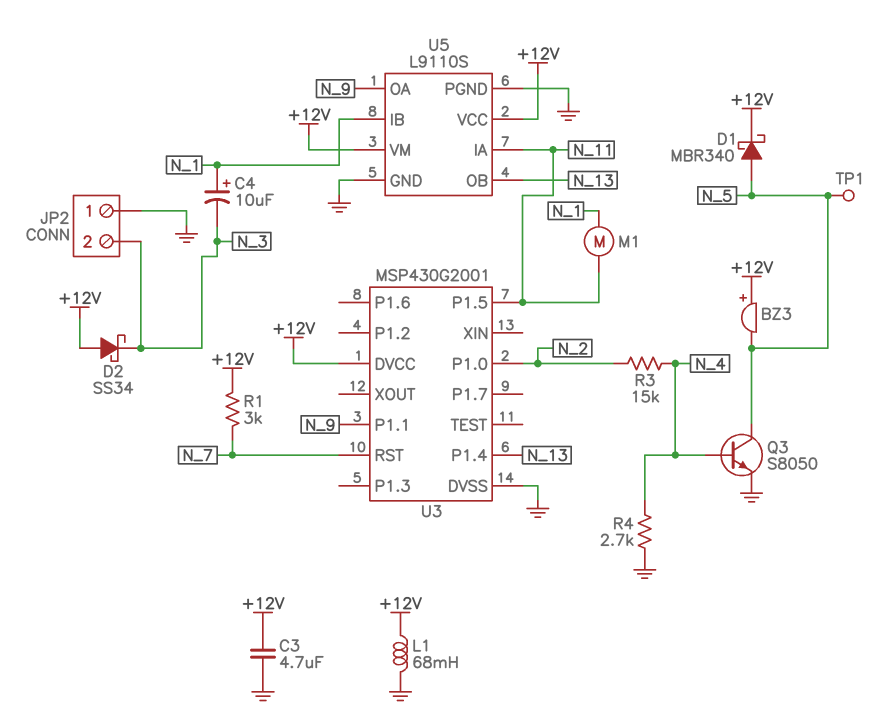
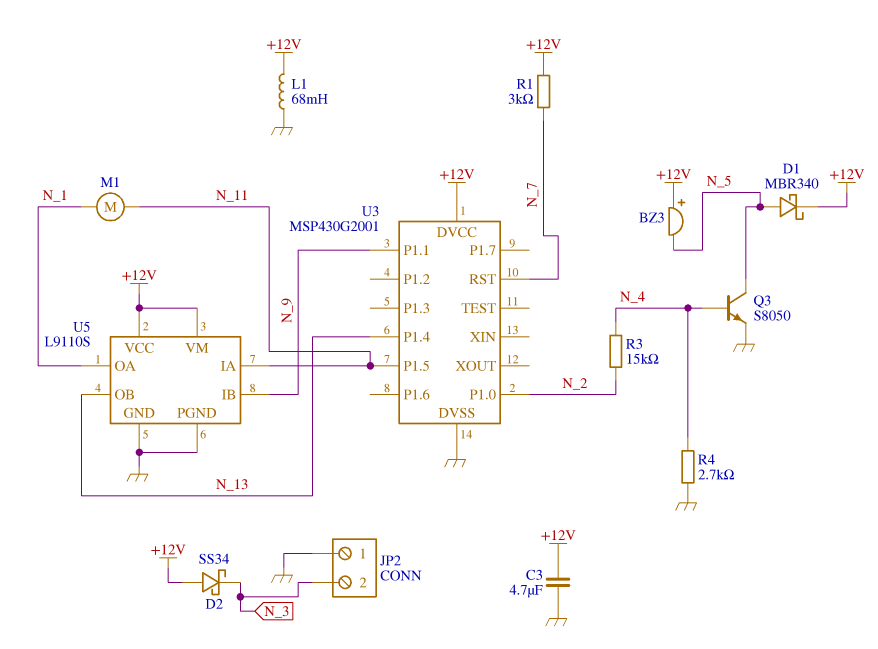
C4: 10uF (plus N_1, minus N_3) -> none
TP1: test point (N_5) -> none
U5 pin IB: N_1 -> N_9
U5 pin OA: N_9 -> N_1

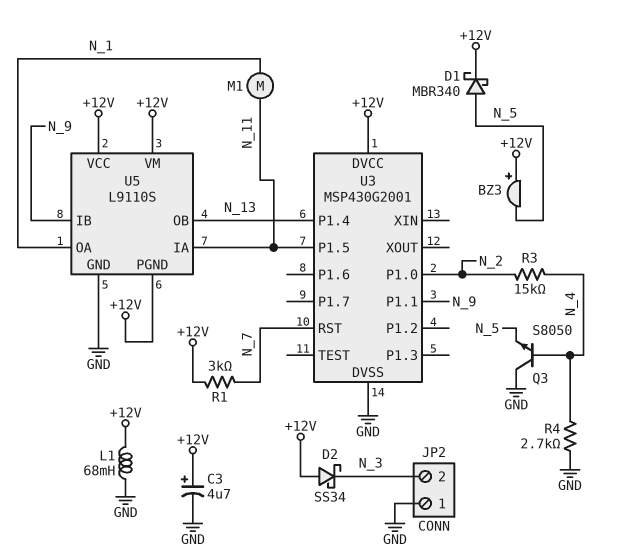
C3: 4.7uF (+12V, GND) -> 4.7uF (plus +12V, minus GND)
Q3: NPN S8050 (B N_4, C N_5, E GND) -> NPN S8050 (B N_4, C GND, E N_5)
U5 pin PGND: GND -> +12V

